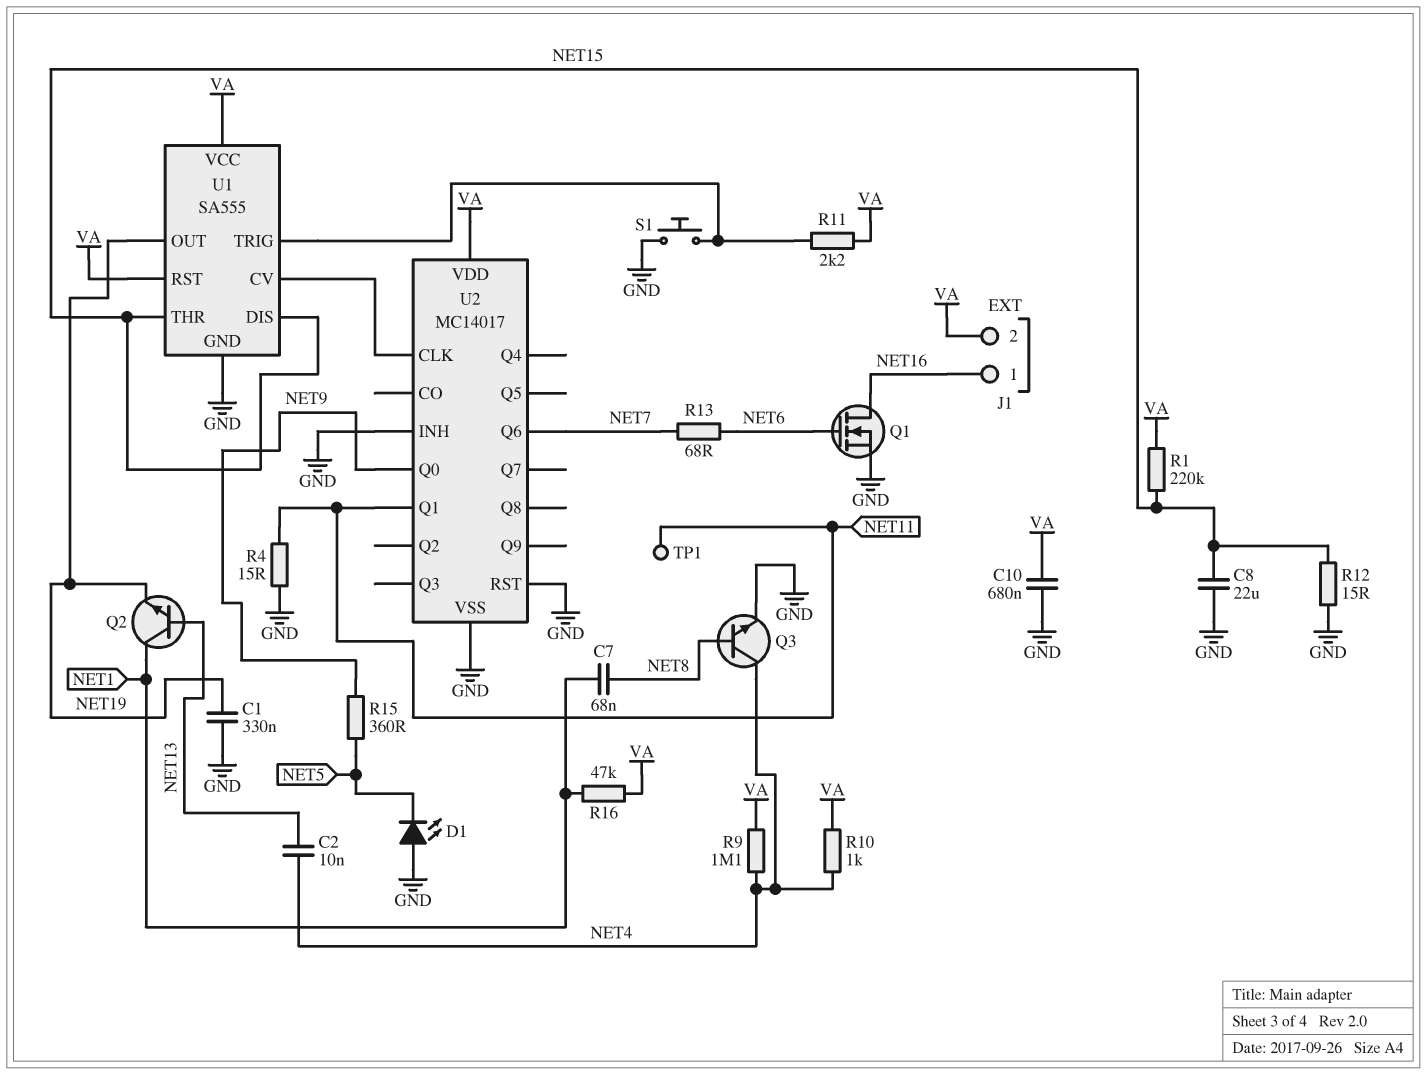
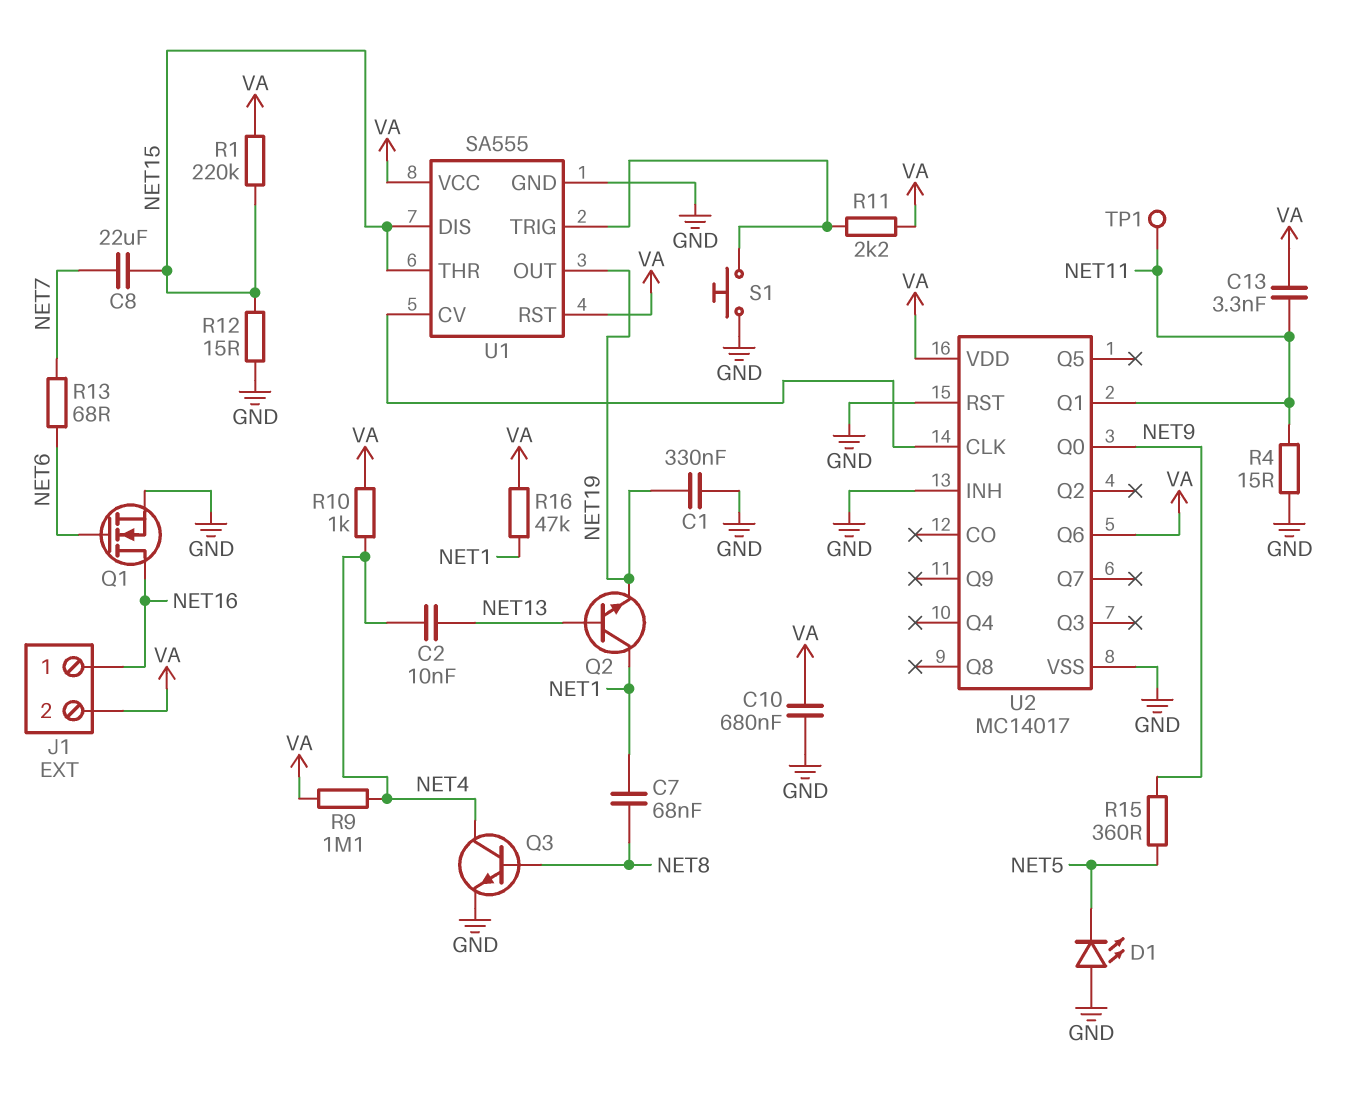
C8: 22uF (GND, NET15) -> 22uF (NET7, NET15)
C13: none -> 3.3nF (NET11, VA)
U2 pin Q6: NET7 -> VA

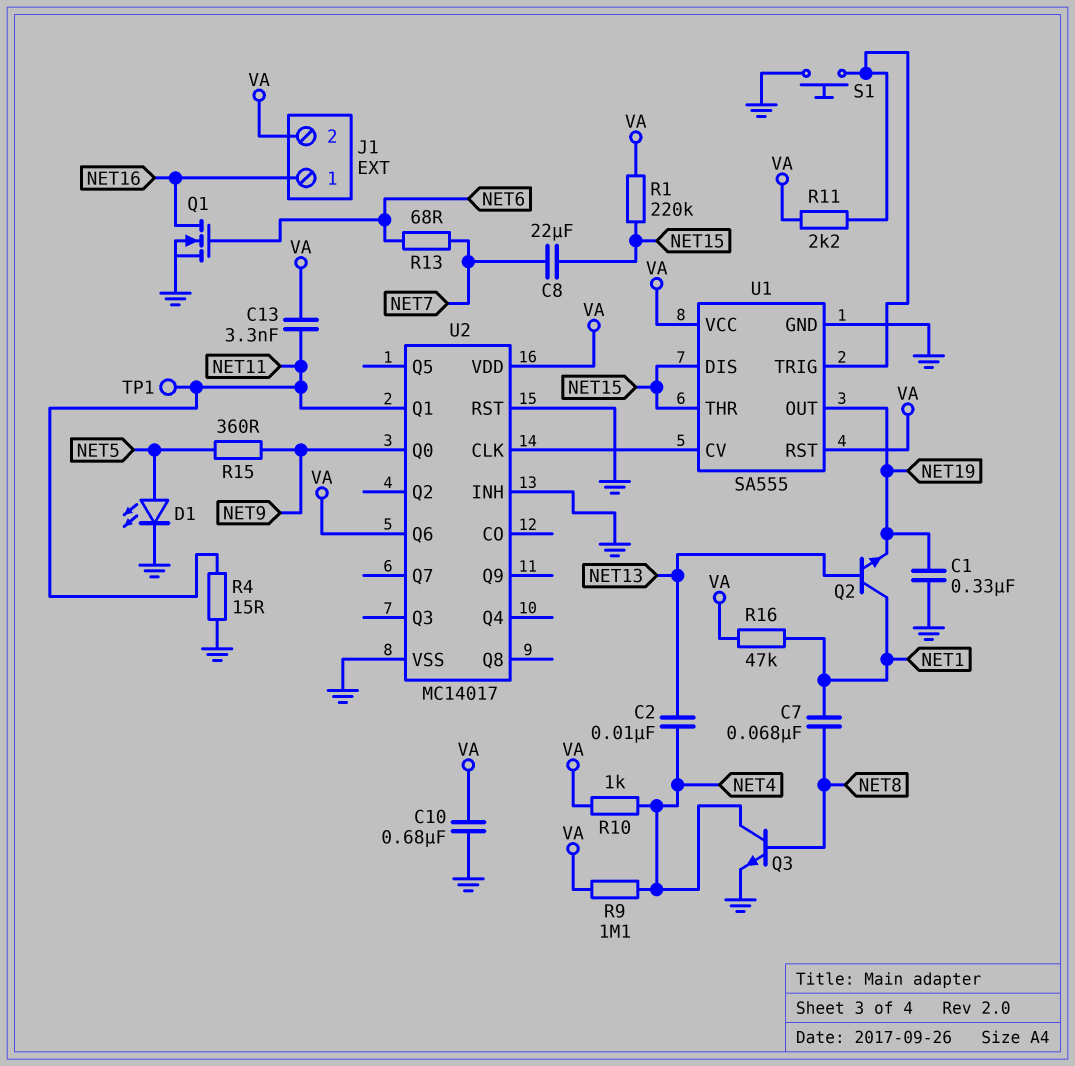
D1: LED (A GND, K NET5) -> LED (A NET5, K GND)
R12: 15 (GND, NET15) -> none

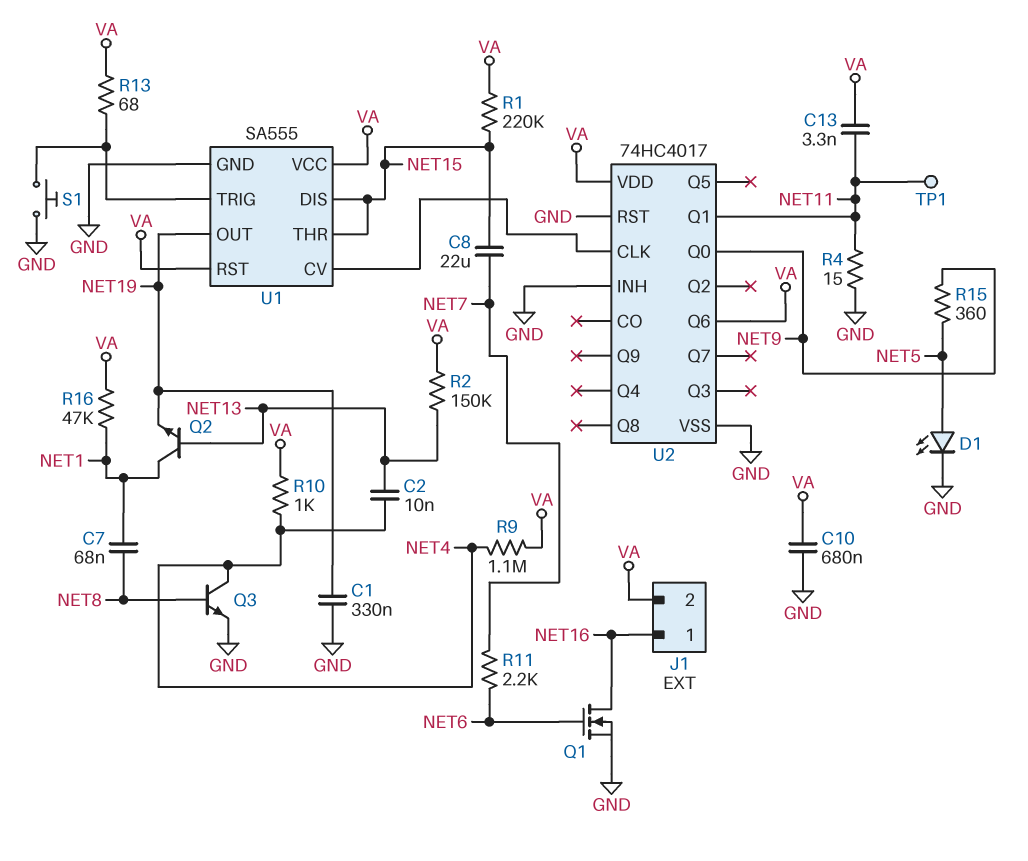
R2: none -> 150k (NET13, VA)
R11: 2.2k (U1/TRIG, VA) -> 2.2k (NET6, NET7)
R13: 68 (NET6, NET7) -> 68 (U1/TRIG, VA)
U2: MC14017 -> 74HC4017

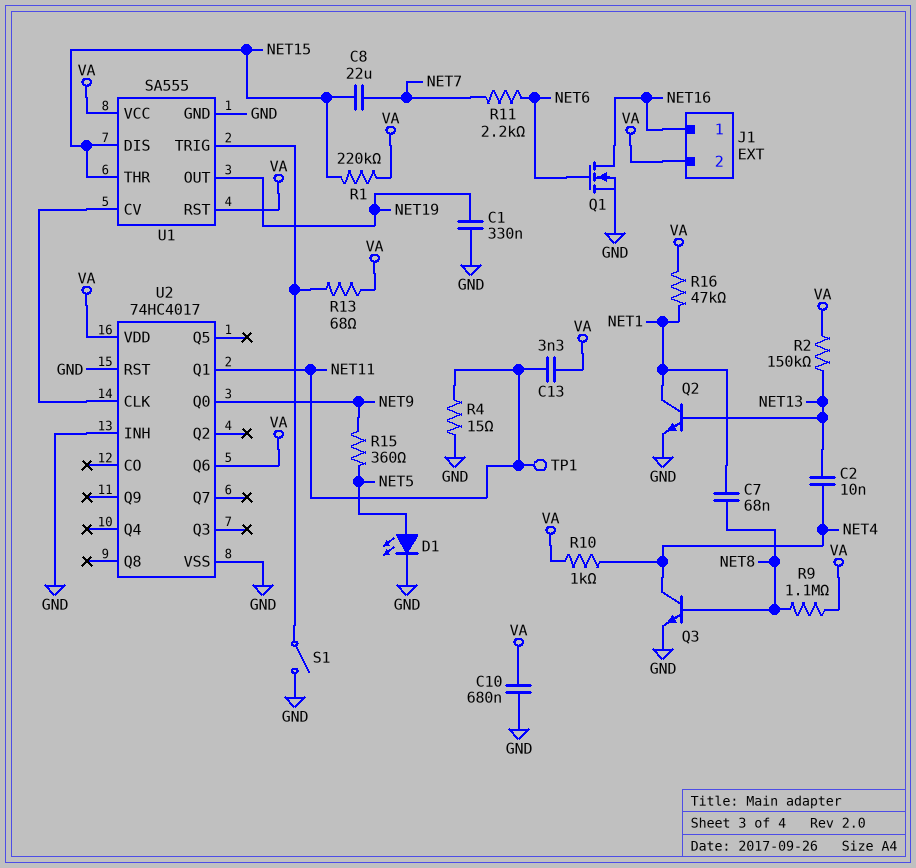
Q2: NPN (B NET13, C NET1, E NET19) -> NPN (B NET13, C NET1, E GND)
R9: 1.1M (NET4, VA) -> 1.1M (NET8, VA)
S1: button (GND, U1/TRIG) -> switch (GND, U1/TRIG)

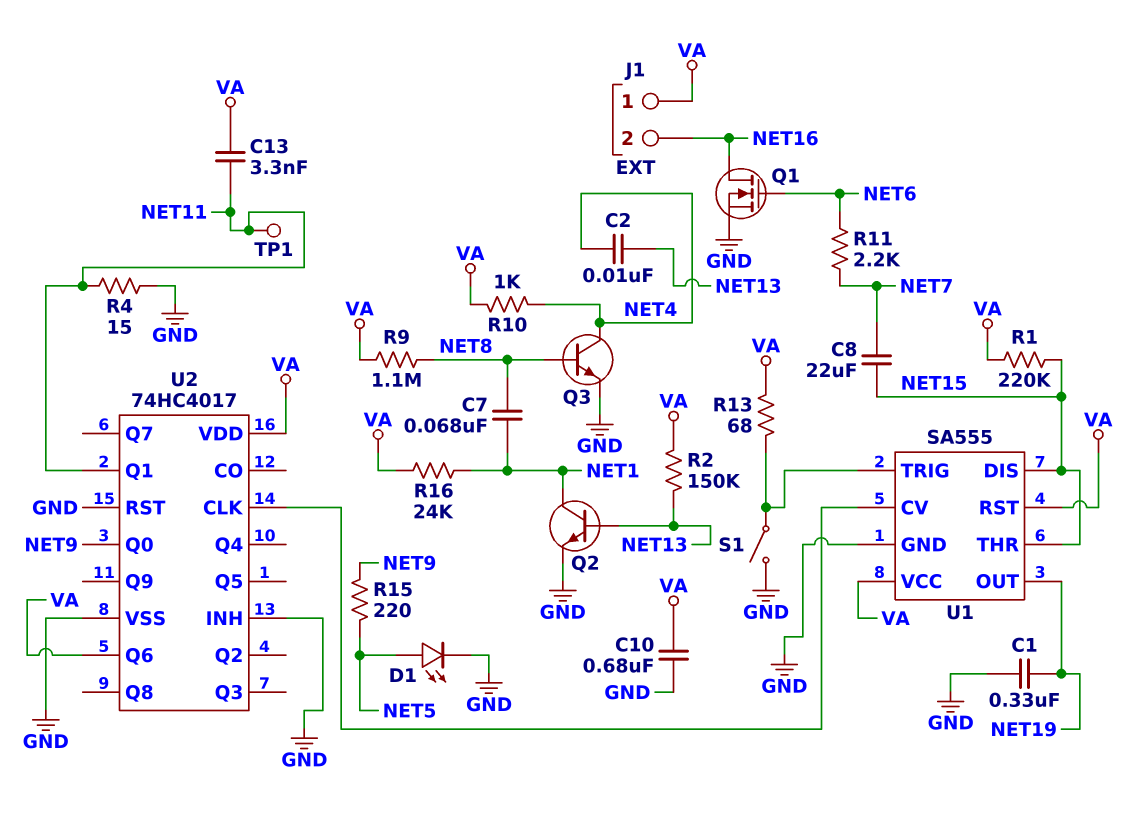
J1 pin 1: NET16 -> VA
J1 pin 2: VA -> NET16
R15: 360 (NET5, NET9) -> 220 (NET5, NET9)
R16: 47k (NET1, VA) -> 24k (NET1, VA)

